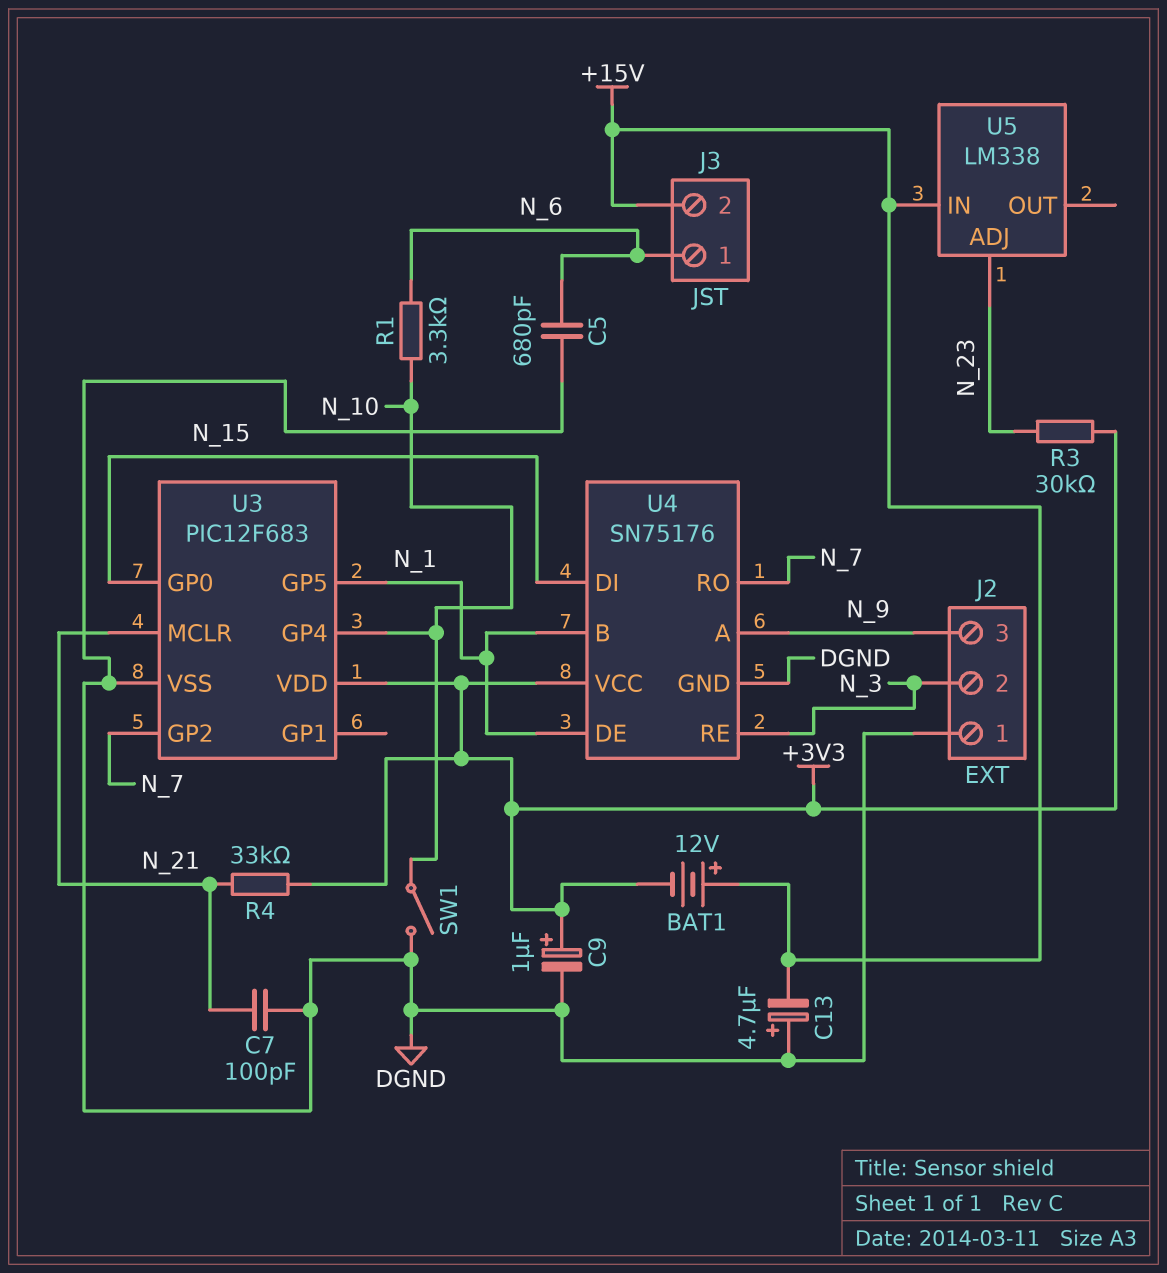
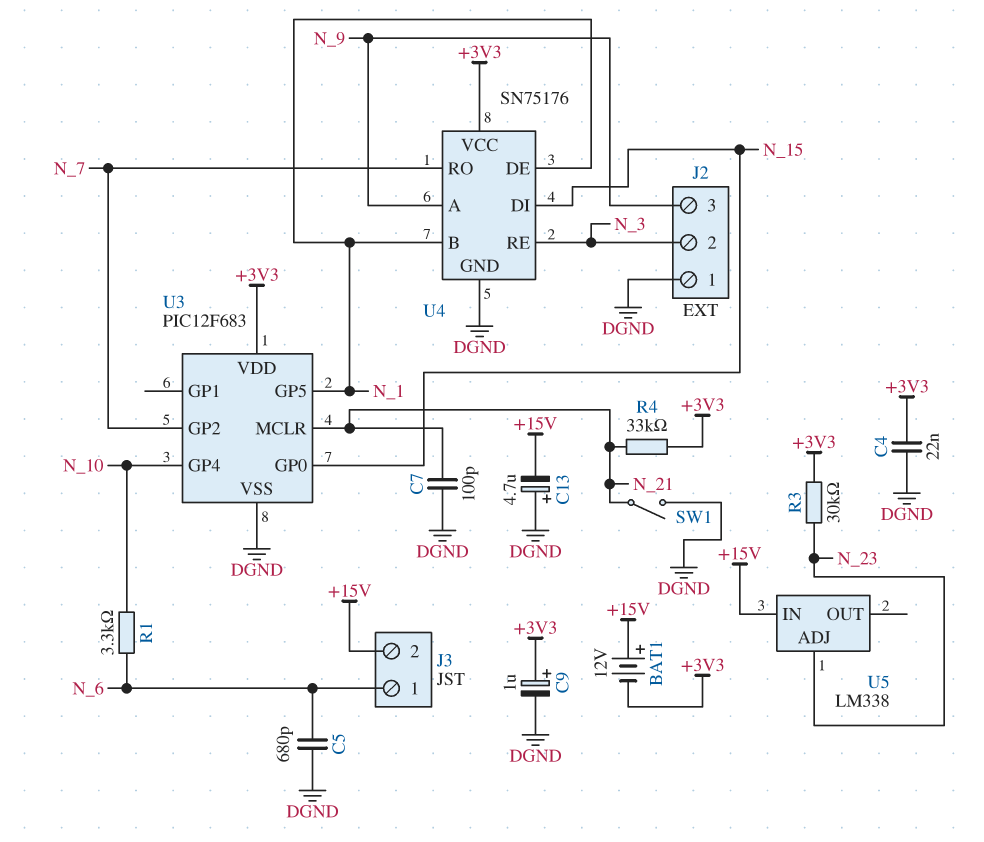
C4: none -> 22nF (+3V3, DGND)
SW1: switch (DGND, N_10) -> switch (DGND, N_21)

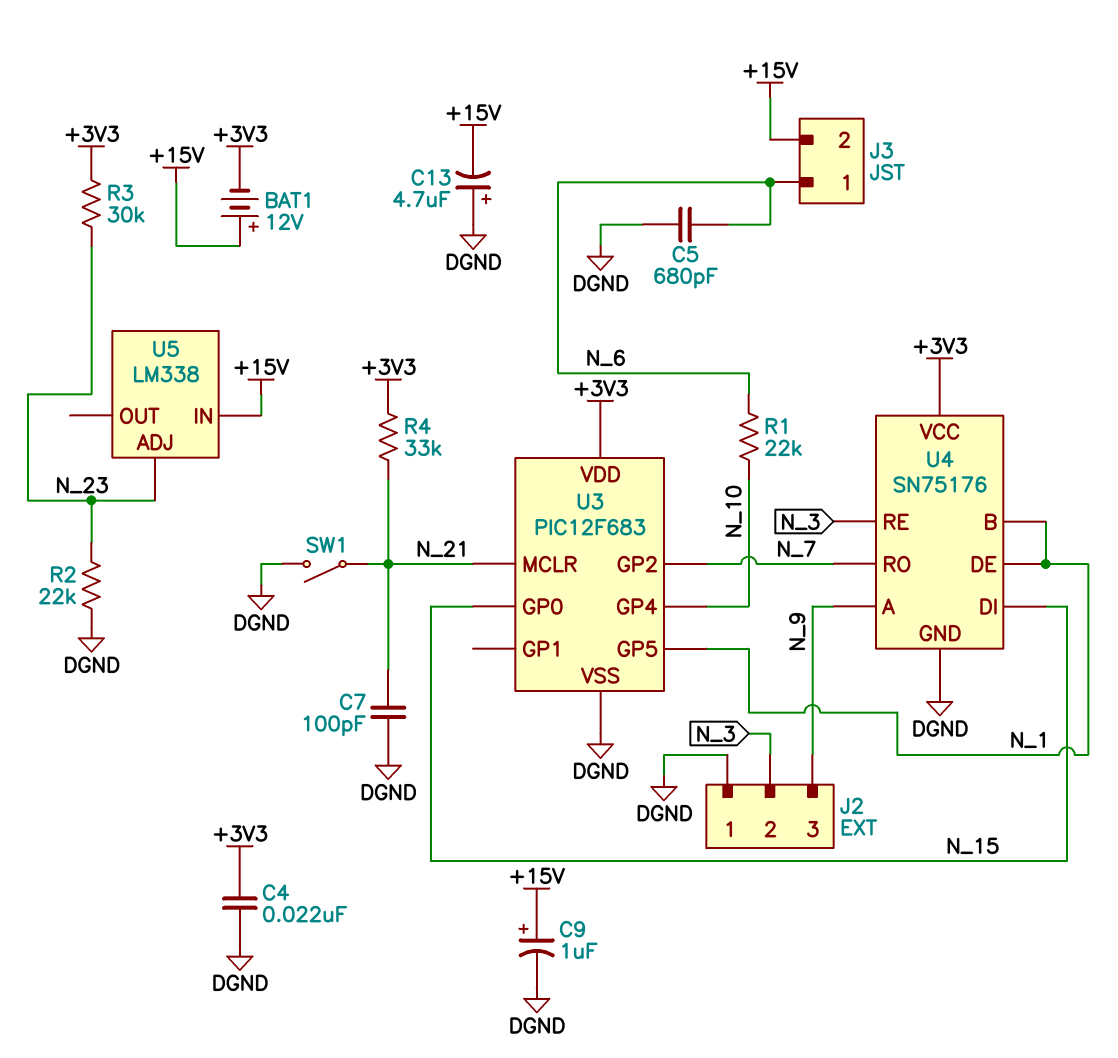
C9: 1uF (plus +3V3, minus DGND) -> 1uF (plus +15V, minus DGND)
R1: 3.3k (N_6, N_10) -> 22k (N_6, N_10)
R2: none -> 22k (DGND, N_23)

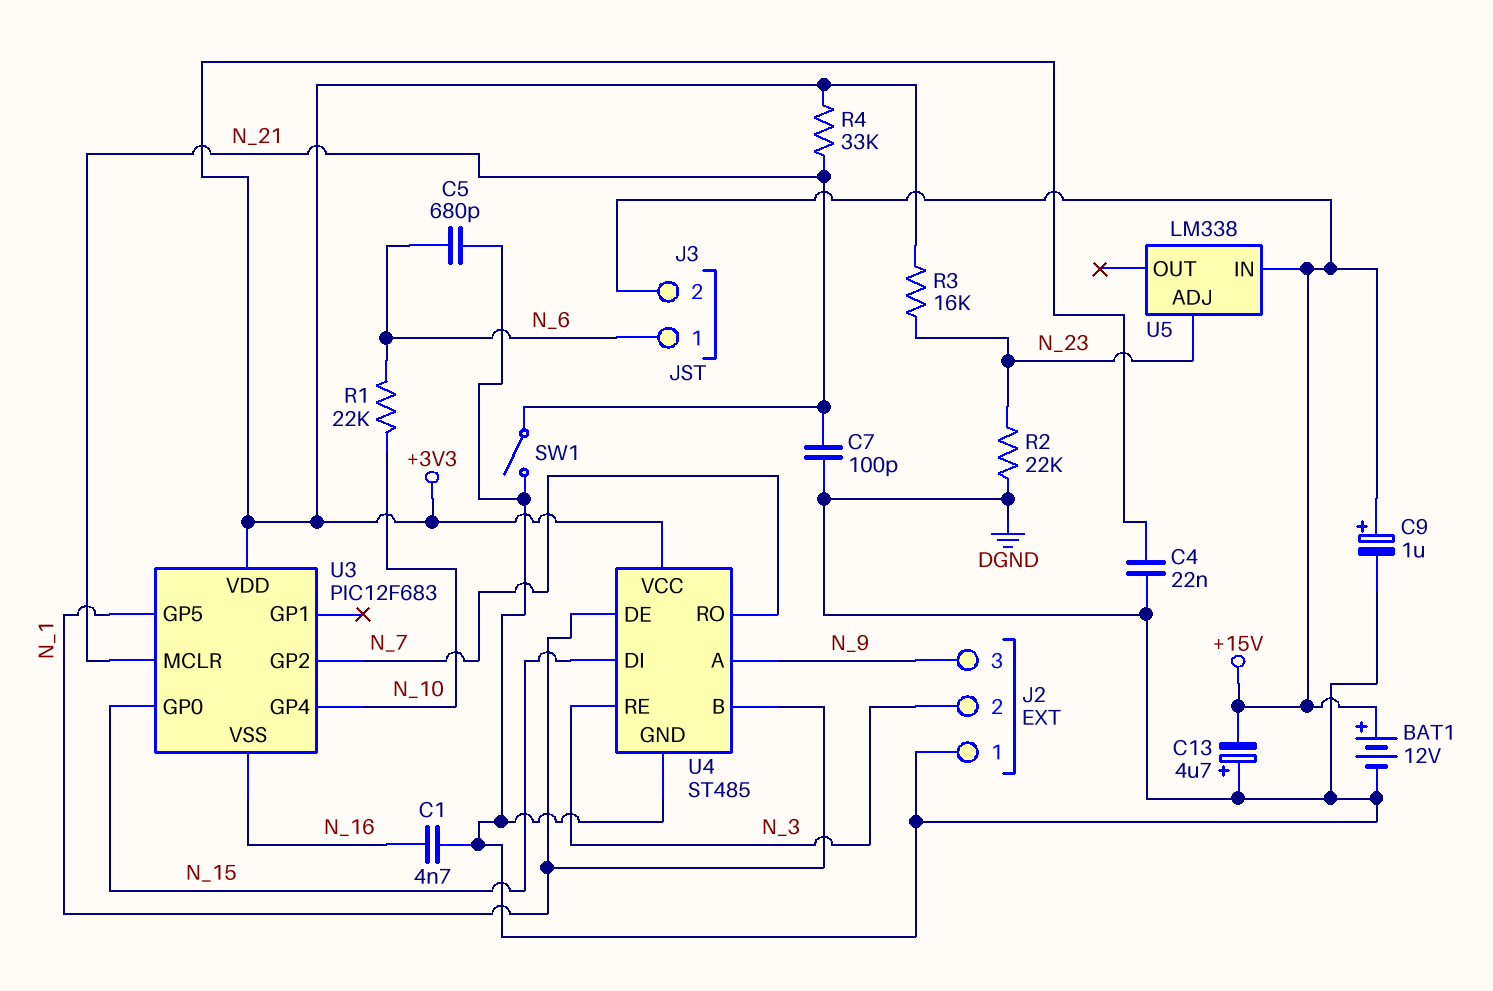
BAT1: 12V (plus +15V, minus +3V3) -> 12V (plus +15V, minus DGND)
C1: none -> 4.7nF (DGND, N_16)
R3: 30k (+3V3, N_23) -> 16k (+3V3, N_23)
U3 pin VSS: DGND -> N_16
U4: SN75176 -> ST485

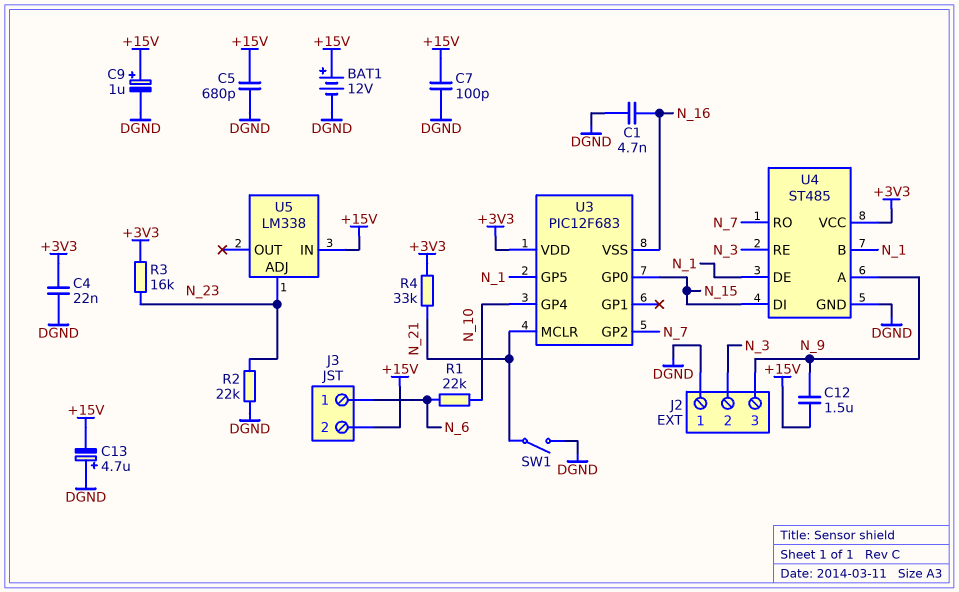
C5: 680pF (DGND, N_6) -> 680pF (+15V, DGND)
C7: 100pF (DGND, N_21) -> 100pF (+15V, DGND)
C12: none -> 1.5uF (+15V, N_9)

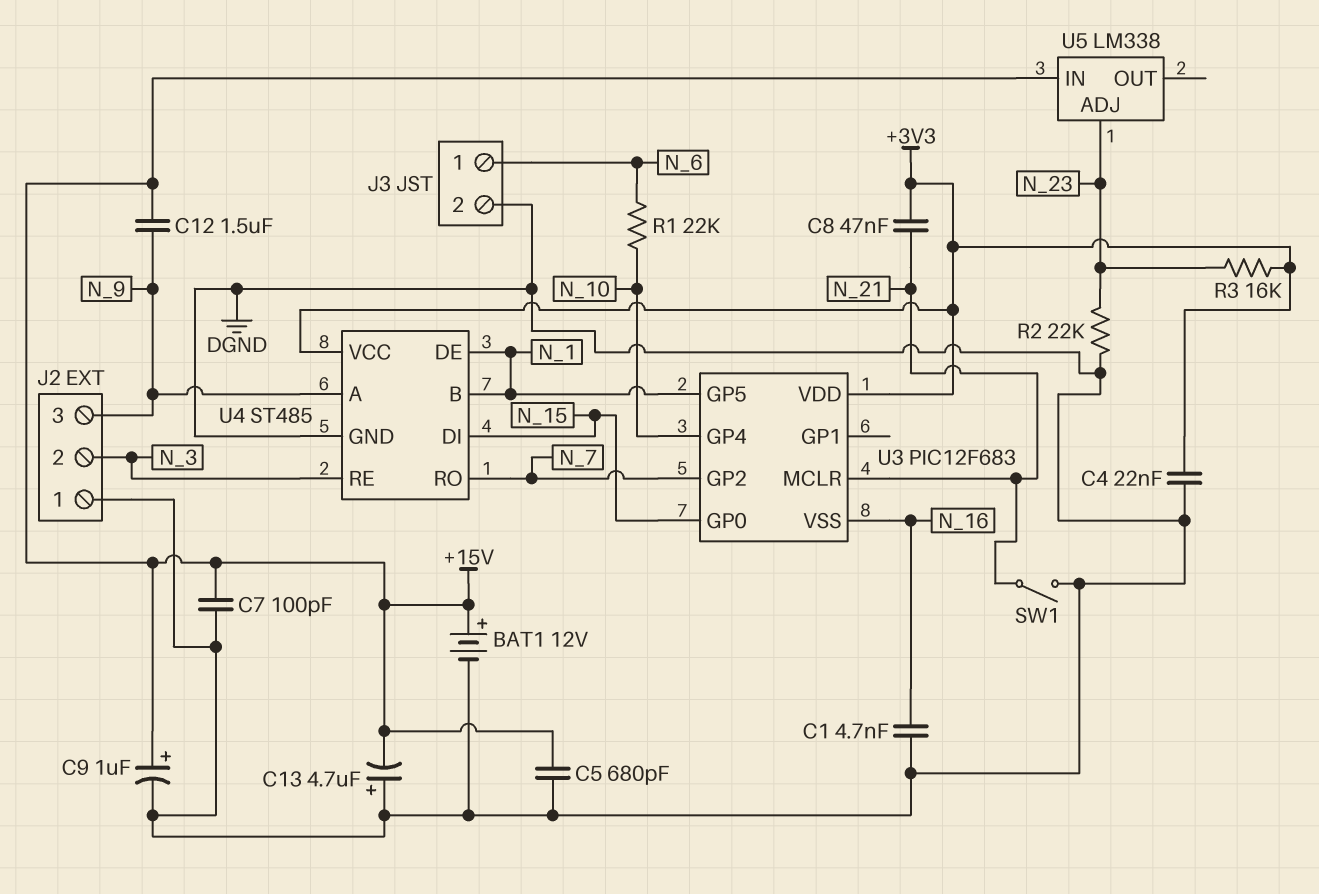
C8: none -> 47nF (+3V3, N_21)
J3 pin 2: +15V -> DGND
R4: 33k (+3V3, N_21) -> none

